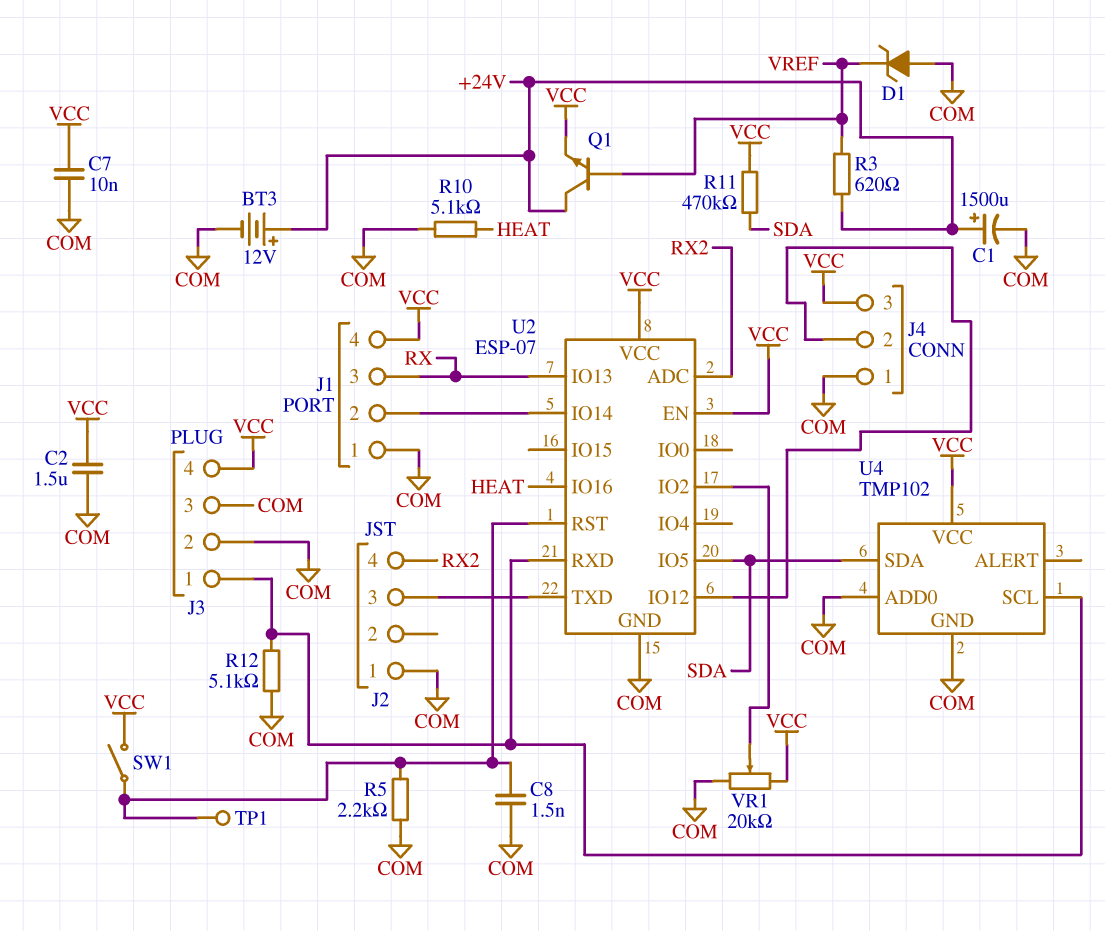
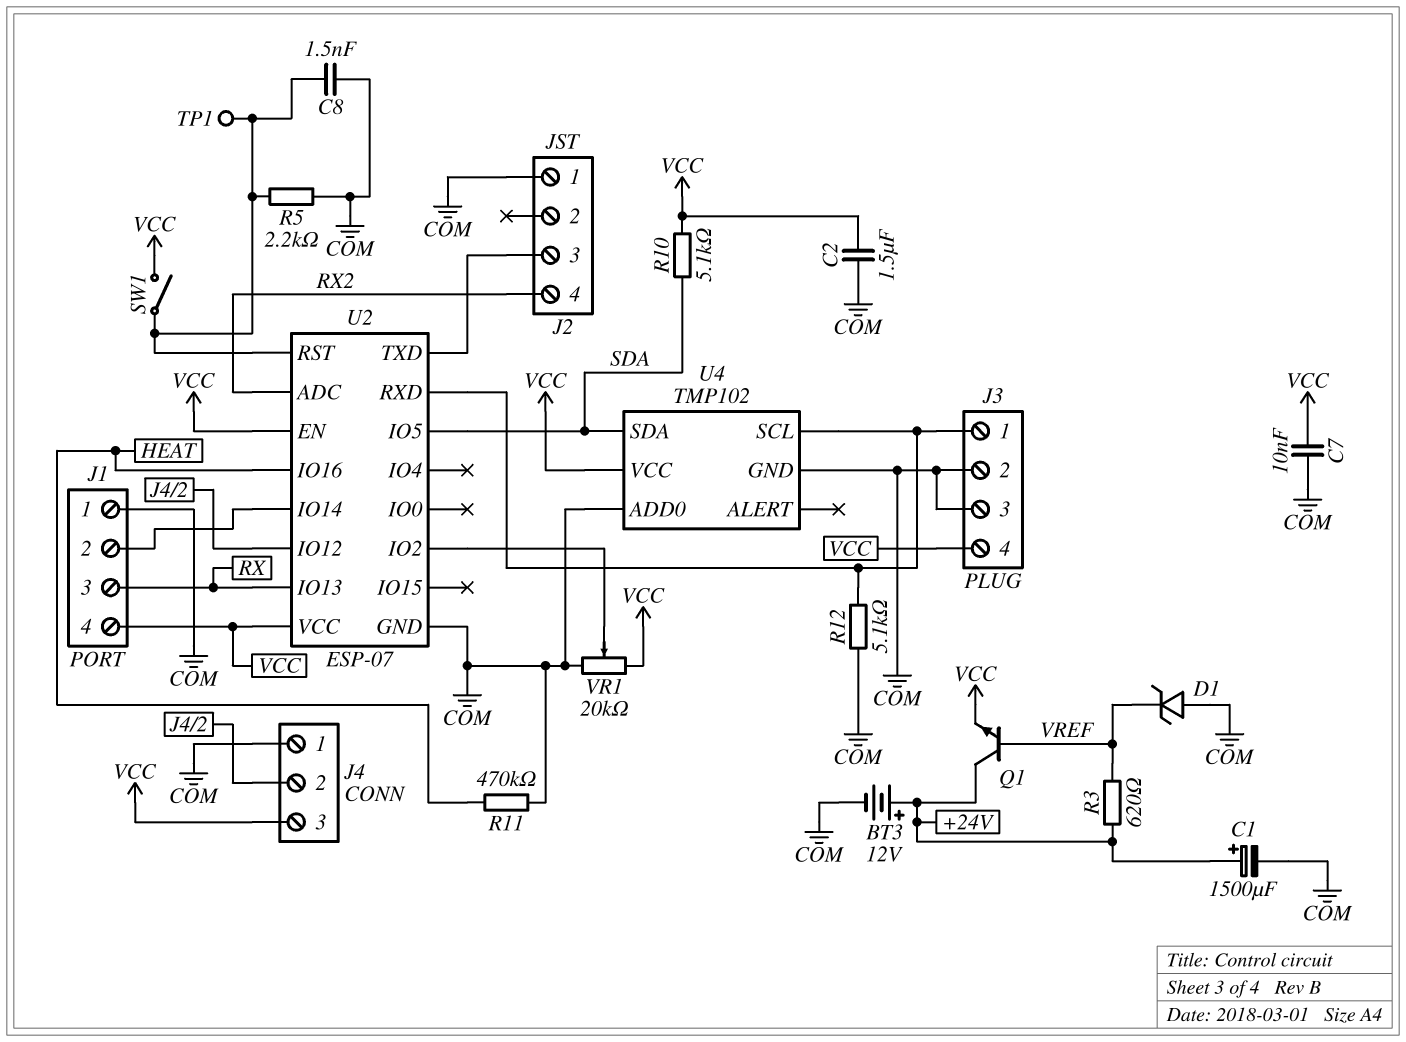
R10: 5.1k (COM, HEAT) -> 5.1k (SDA, VCC)
R11: 470k (SDA, VCC) -> 470k (COM, HEAT)

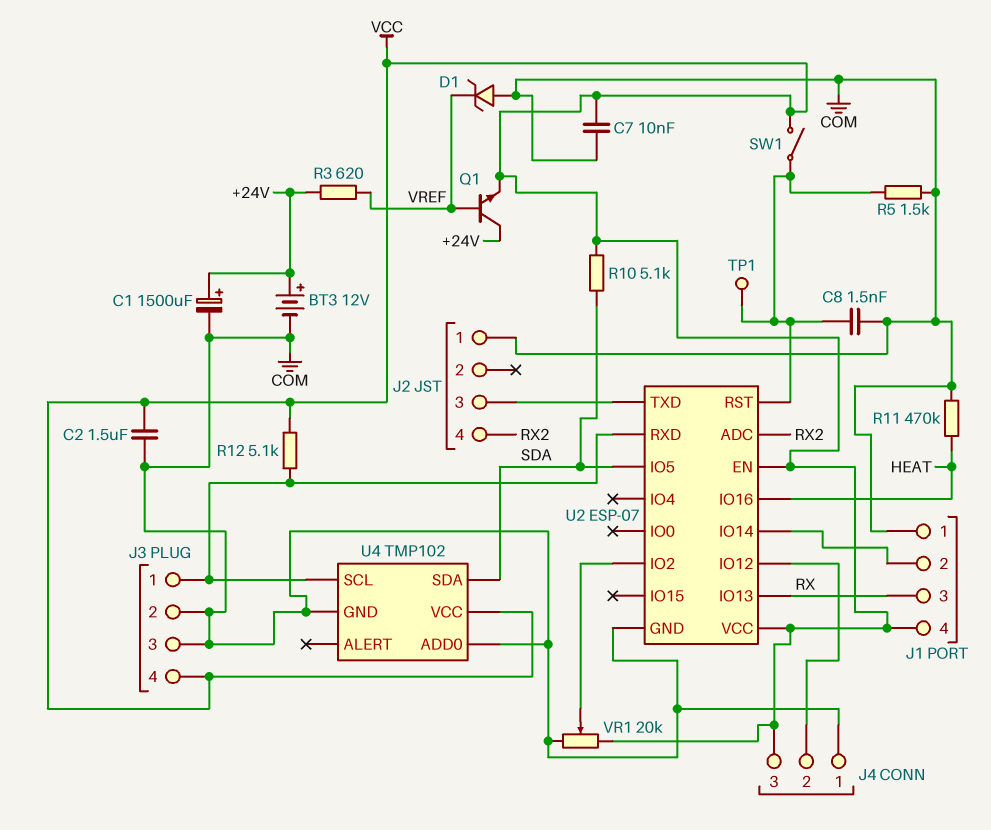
R5: 2.2k (COM, U2/RST) -> 1.5k (COM, U2/RST)
R12: 5.1k (COM, J3/1) -> 5.1k (J3/1, VCC)

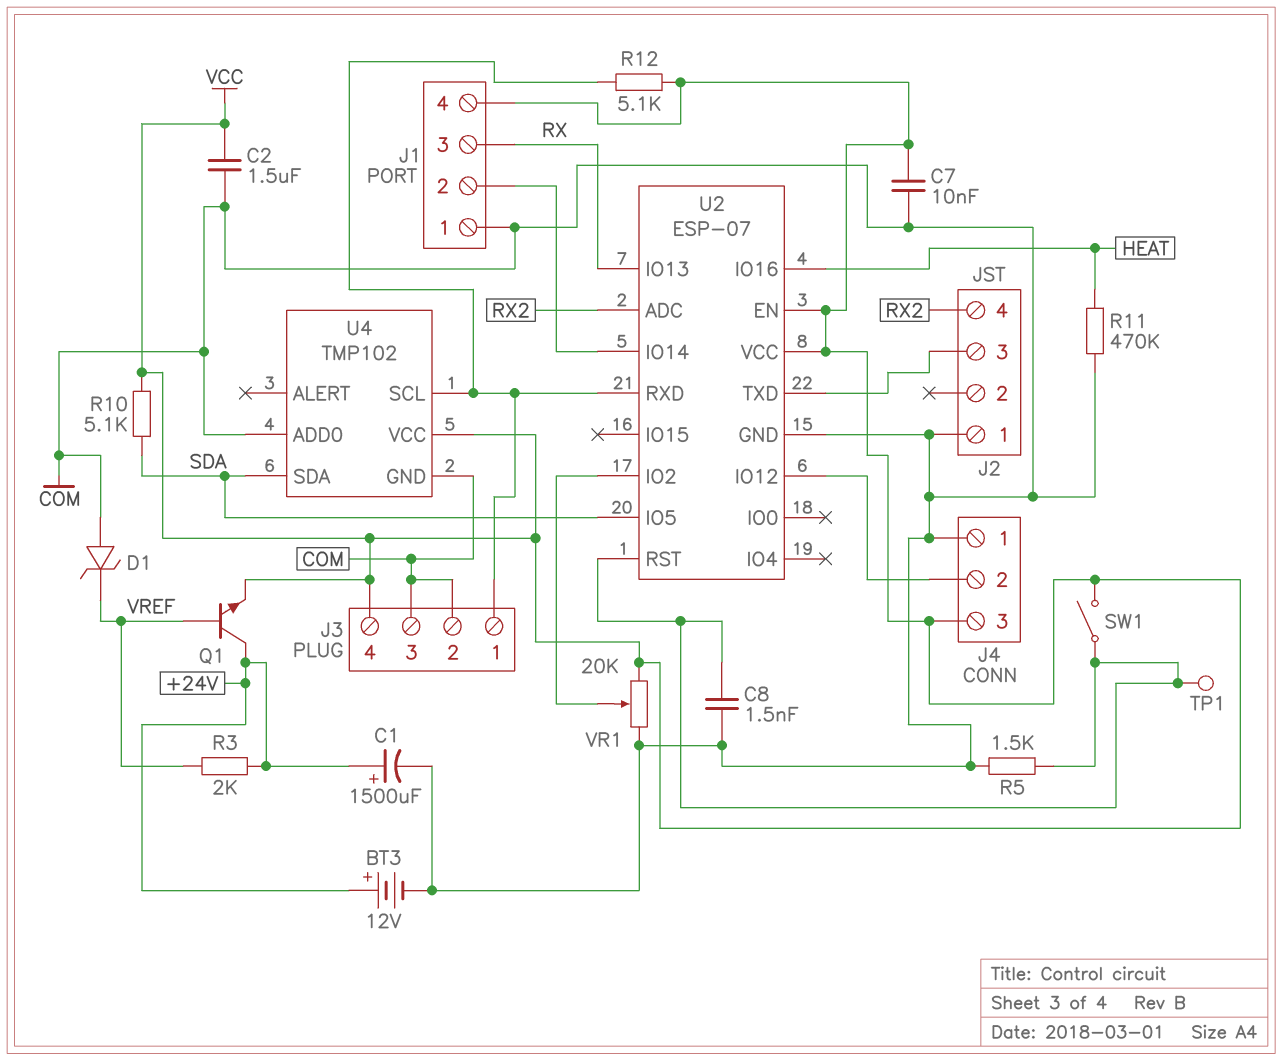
R3: 620 (+24V, VREF) -> 2k (+24V, VREF)

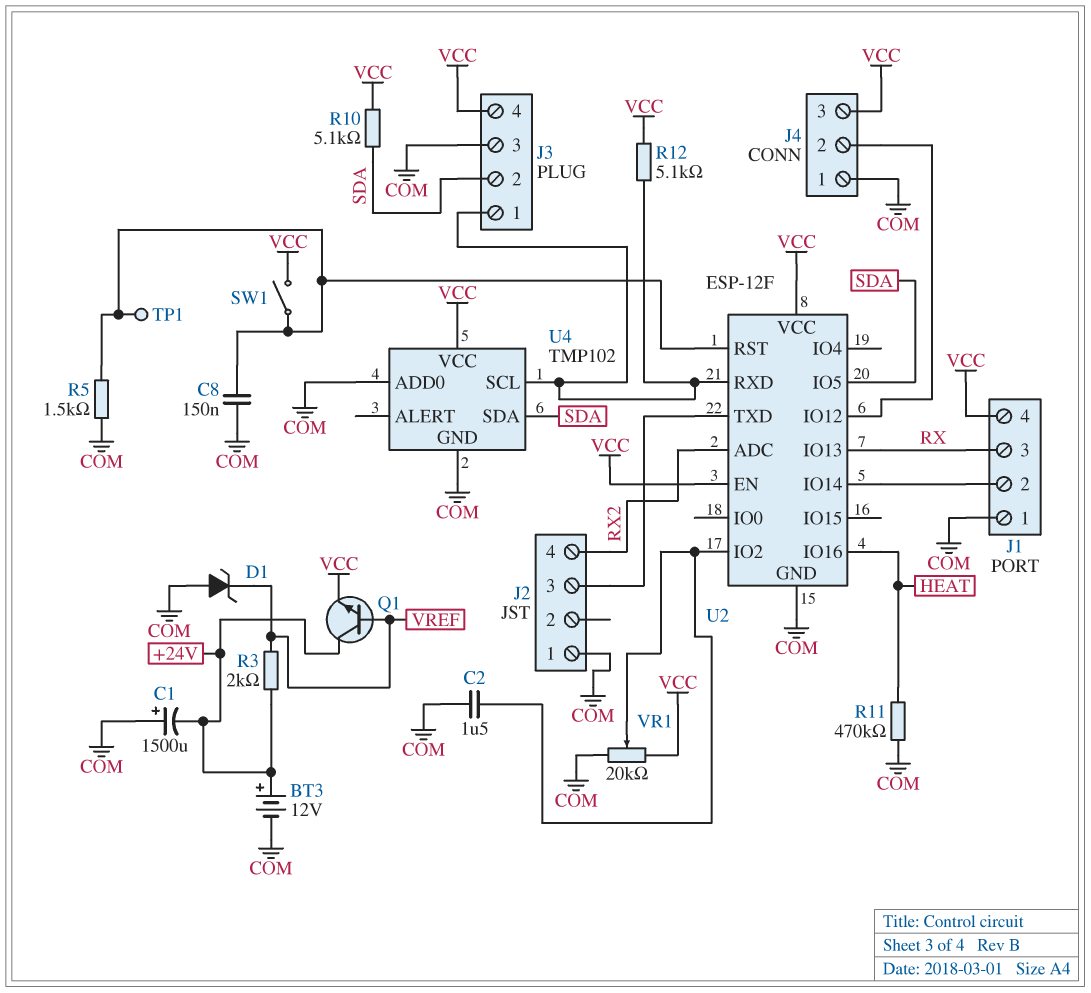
C1: 1500uF (plus +24V, minus COM) -> 1500uF (plus COM, minus +24V)
C2: 1.5uF (COM, VCC) -> 1.5uF (COM, U2/IO2)
C7: 10nF (COM, VCC) -> none
C8: 1.5nF (COM, U2/RST) -> 150nF (COM, U2/RST)
J3 pin 2: COM -> SDA
U2: ESP-07 -> ESP-12F

